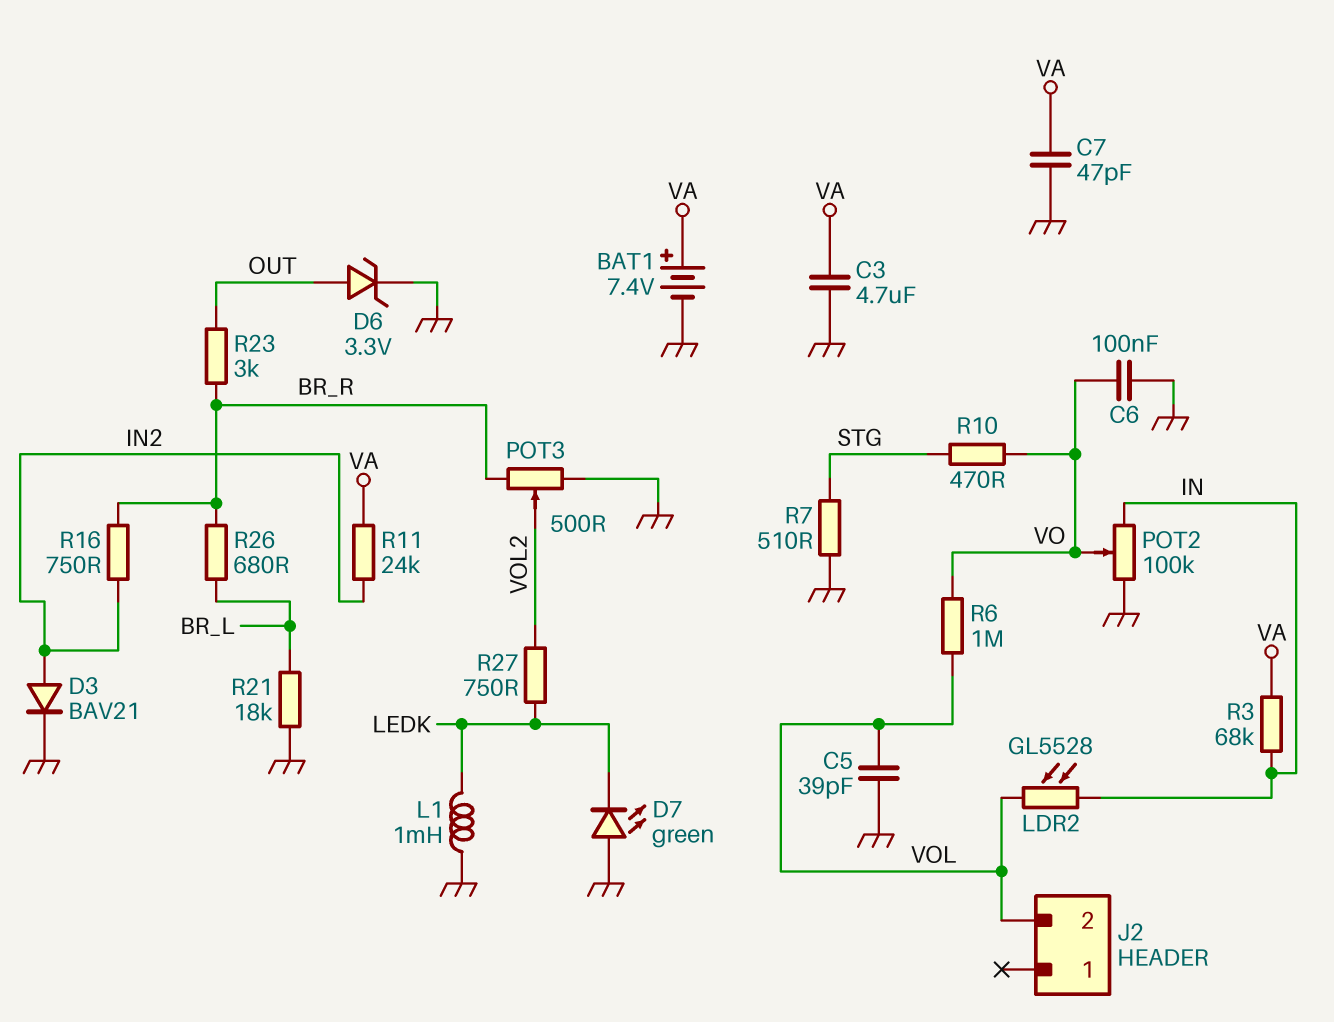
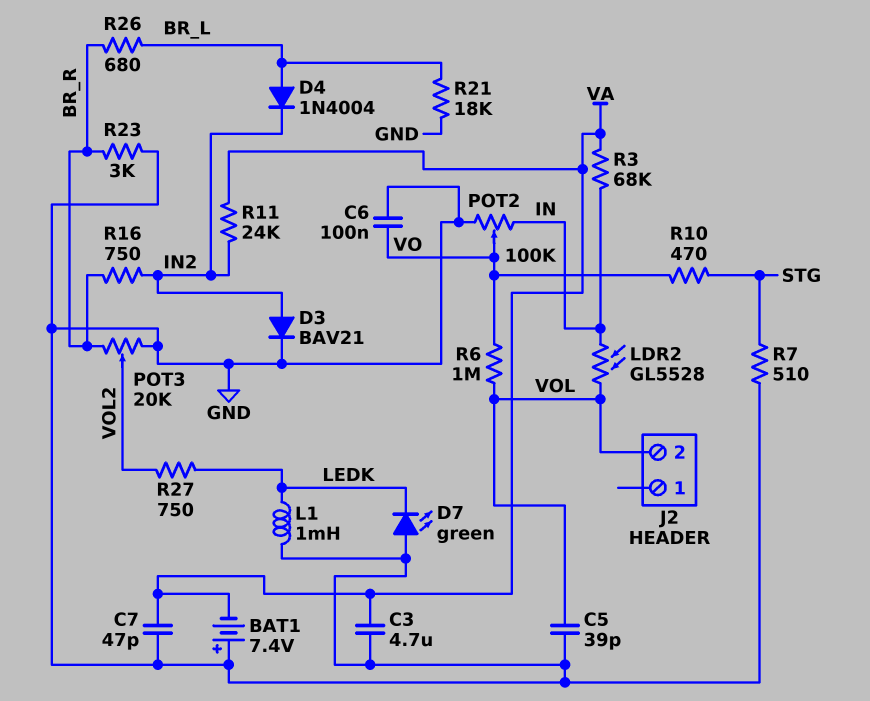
BAT1: 7.4V (plus VA, minus GND) -> 7.4V (plus GND, minus VA)
D4: none -> diode 1N4004 (A BR_L, K IN2)
D6: zener 3.3V (A OUT, K GND) -> none
POT3: 500 (BR_R, GND, wiper VOL2) -> 20k (BR_R, GND, wiper VOL2)
R23: 3k (BR_R, OUT) -> 3k (BR_R, GND)

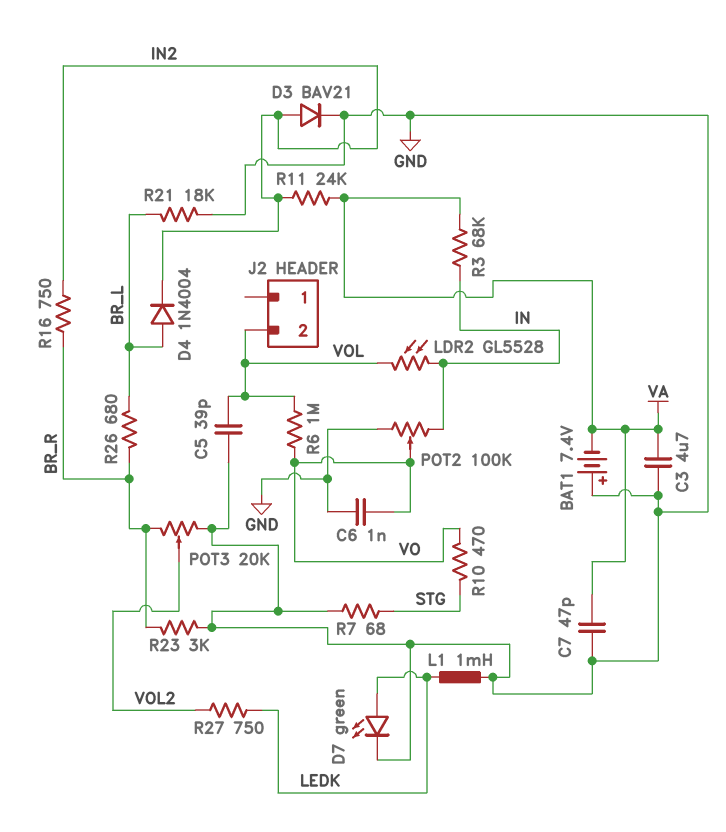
C6: 100nF (GND, VO) -> 1nF (GND, VO)
D7: LED green (A GND, K LEDK) -> LED green (A LEDK, K GND)
R7: 510 (GND, STG) -> 68 (GND, STG)

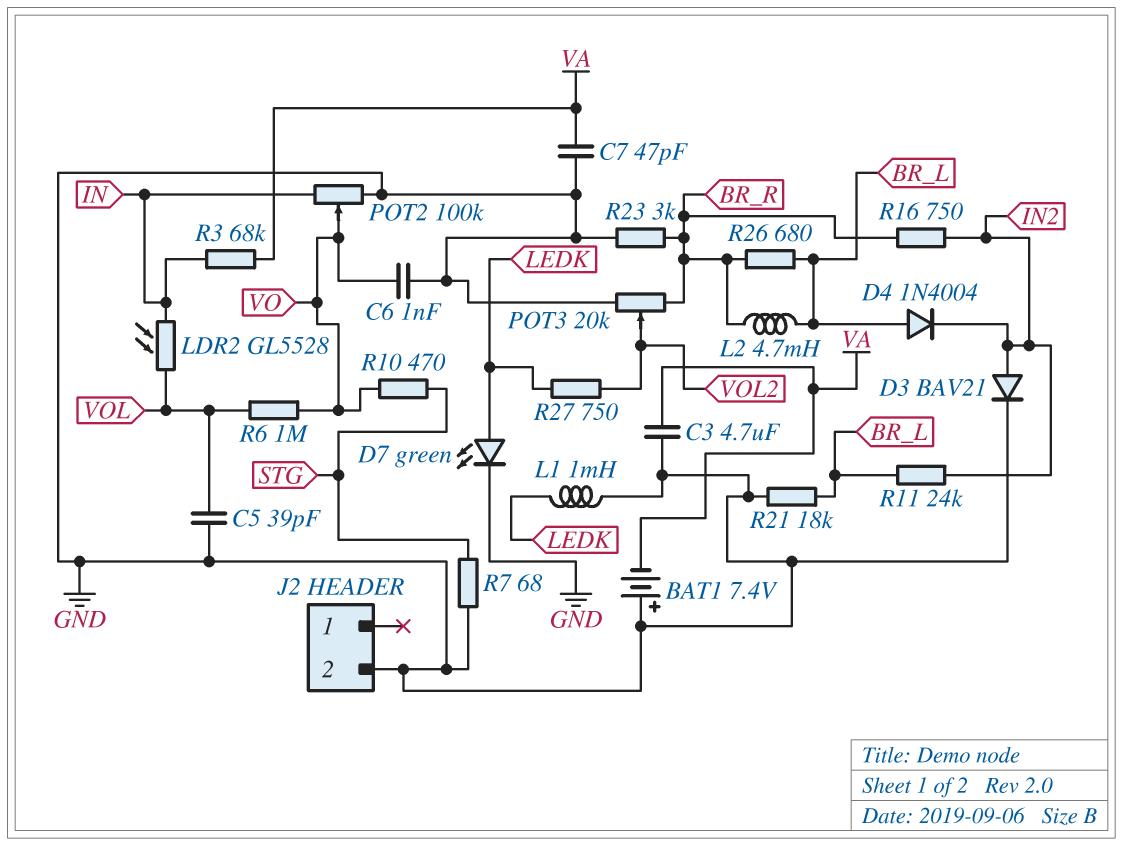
J2 pin 2: VOL -> GND
L2: none -> 4.7mH (BR_L, BR_R)
R11: 24k (IN2, VA) -> 24k (BR_L, IN2)

